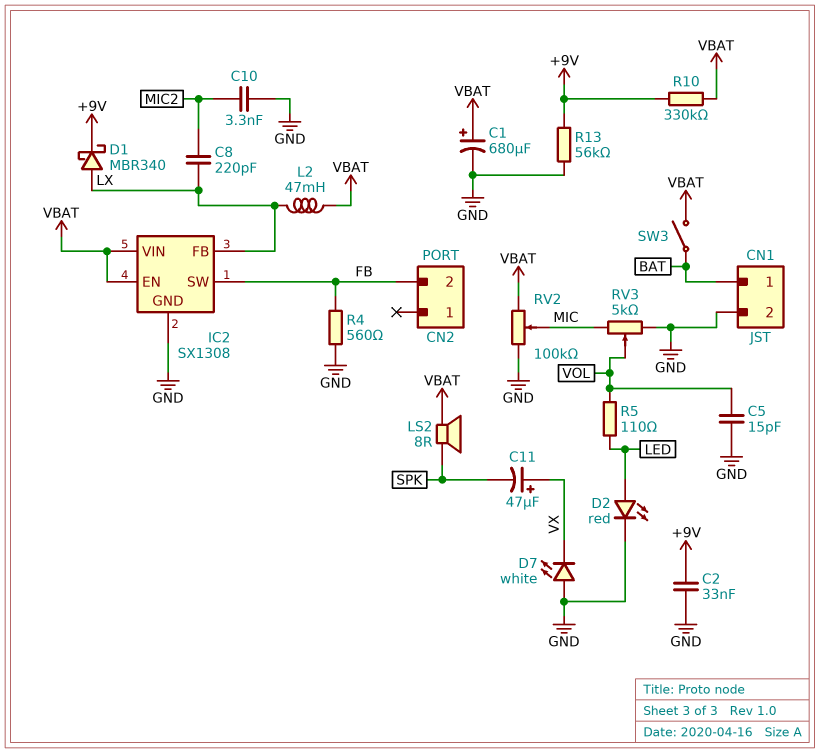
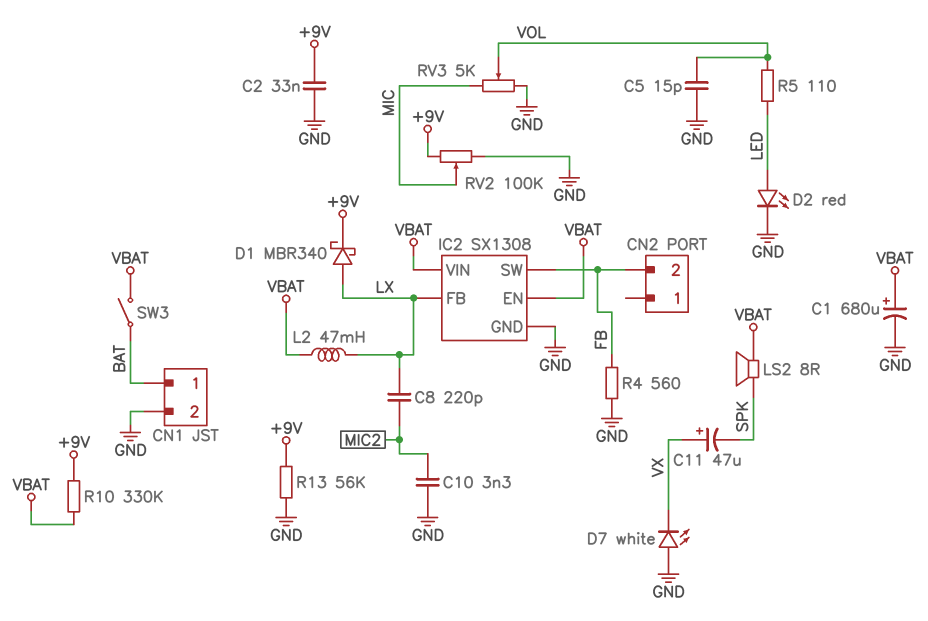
RV2: 100k (GND, VBAT, wiper MIC) -> 100k (+9V, GND, wiper MIC)

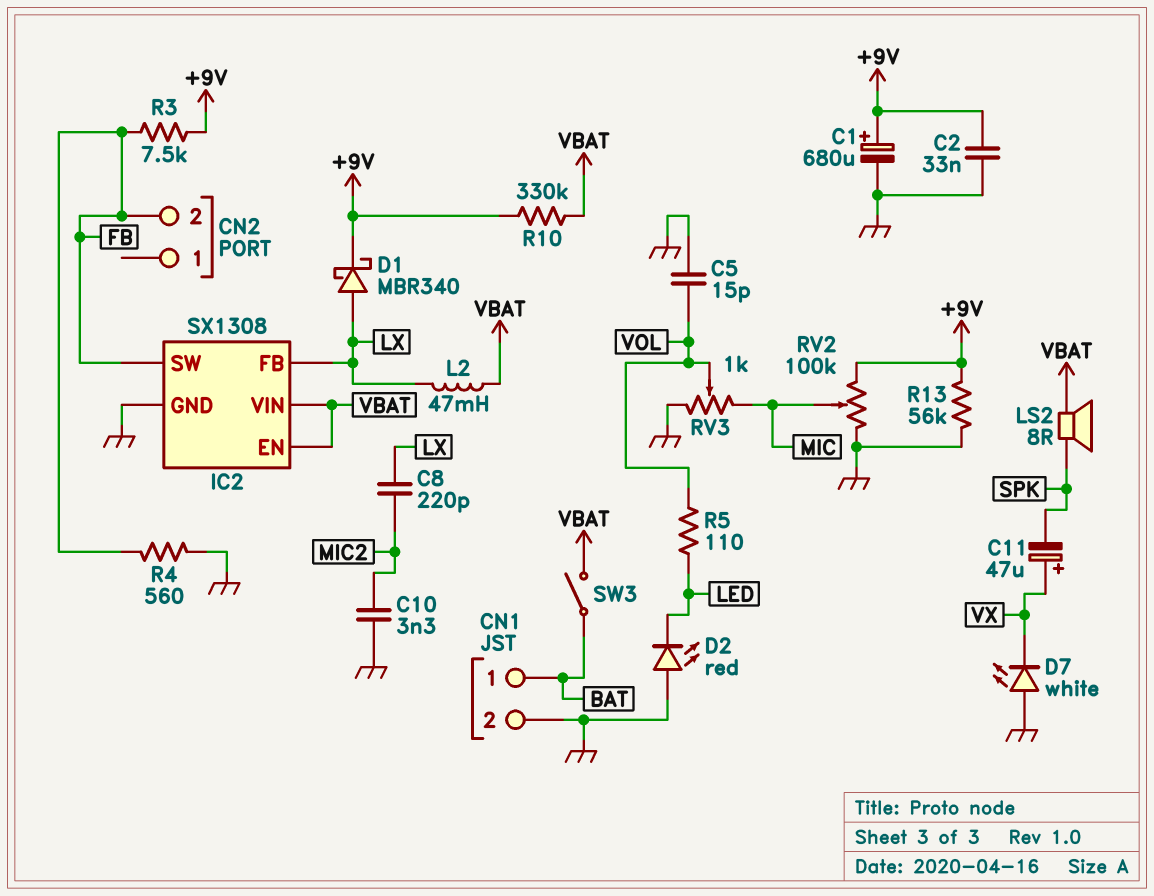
C1: 680uF (plus VBAT, minus GND) -> 680uF (plus +9V, minus GND)
D2: LED red (A LED, K GND) -> LED red (A GND, K LED)
R3: none -> 7.5k (+9V, FB)
RV3: 5k (GND, MIC, wiper VOL) -> 1k (GND, MIC, wiper VOL)

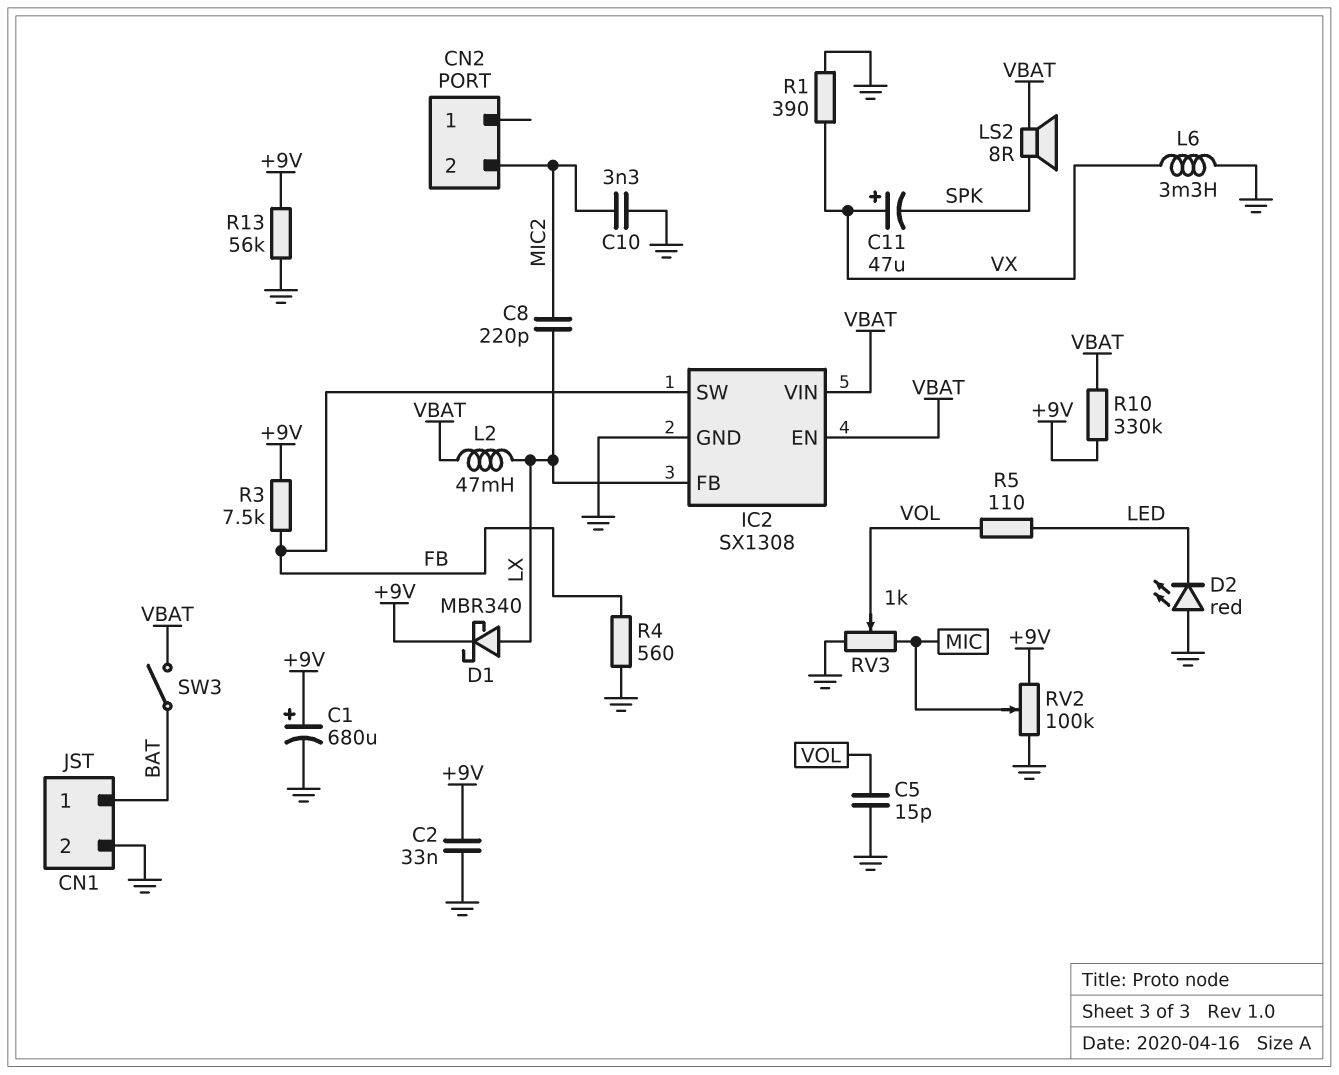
CN2 pin 2: FB -> MIC2
D7: LED white (A GND, K VX) -> none
L6: none -> 3.3mH (GND, VX)
R1: none -> 390 (GND, VX)

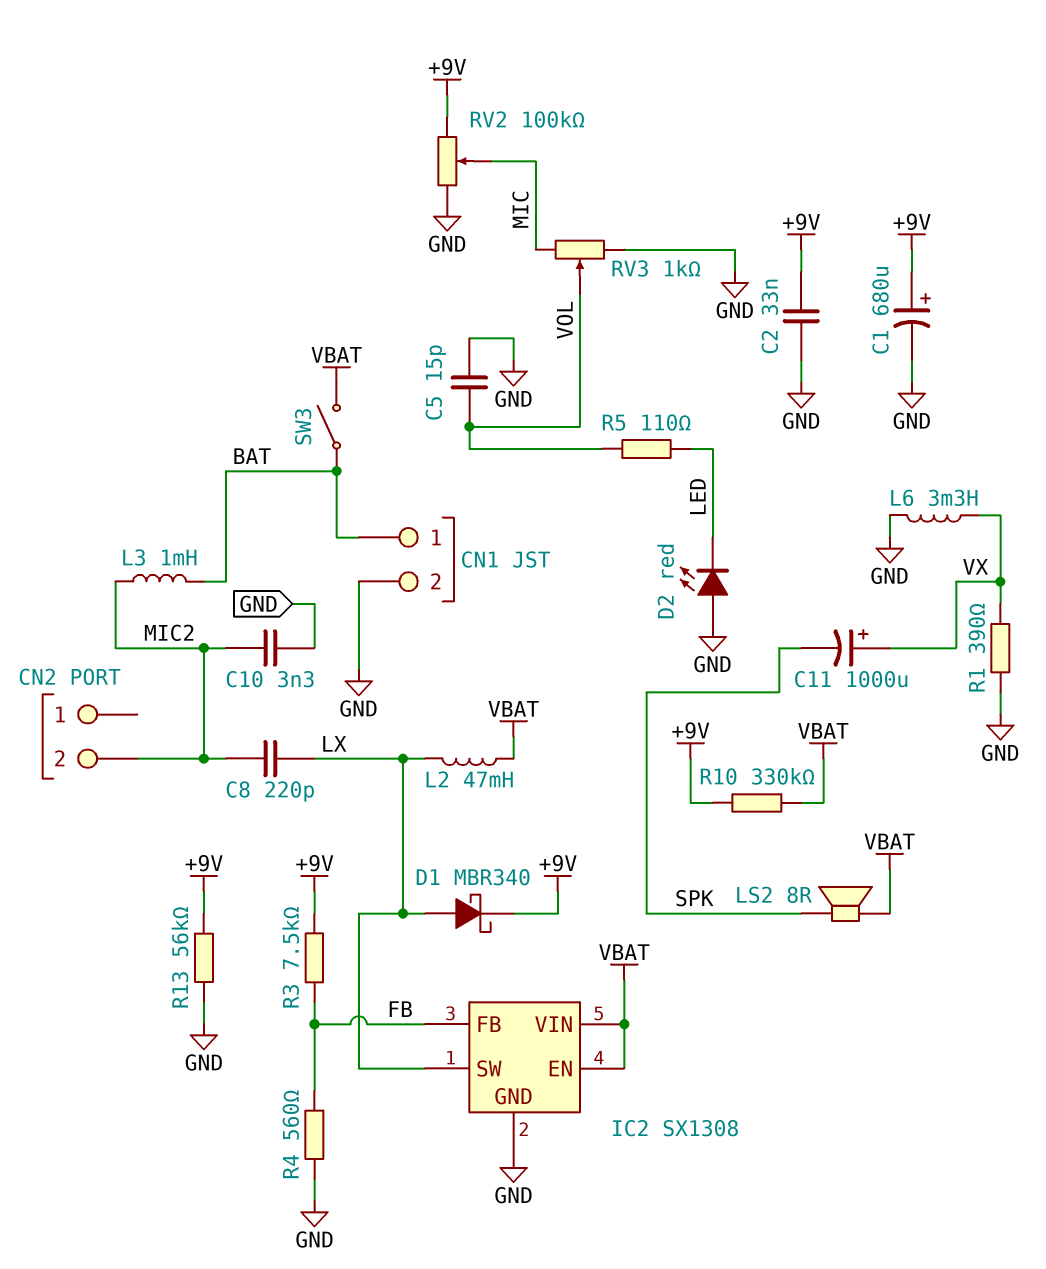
C11: 47uF (plus VX, minus SPK) -> 1000uF (plus VX, minus SPK)
IC2 pin FB: LX -> FB
IC2 pin SW: FB -> LX
L3: none -> 1mH (BAT, MIC2)

